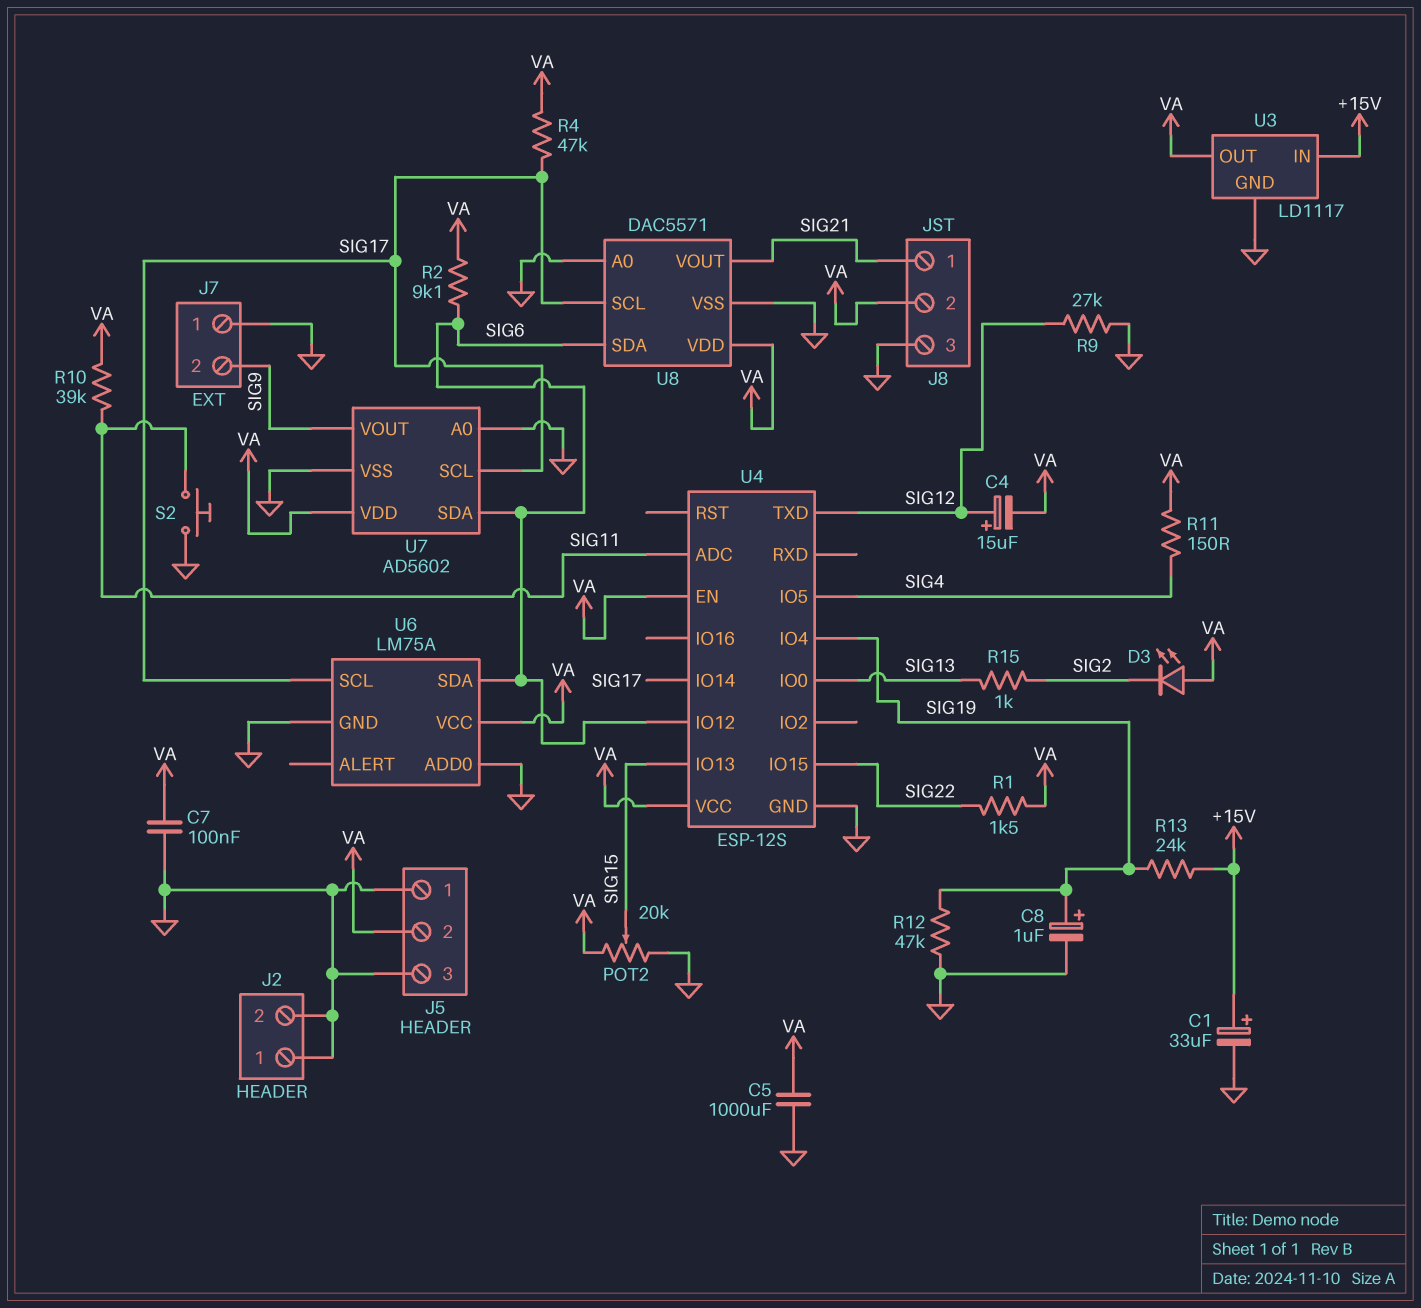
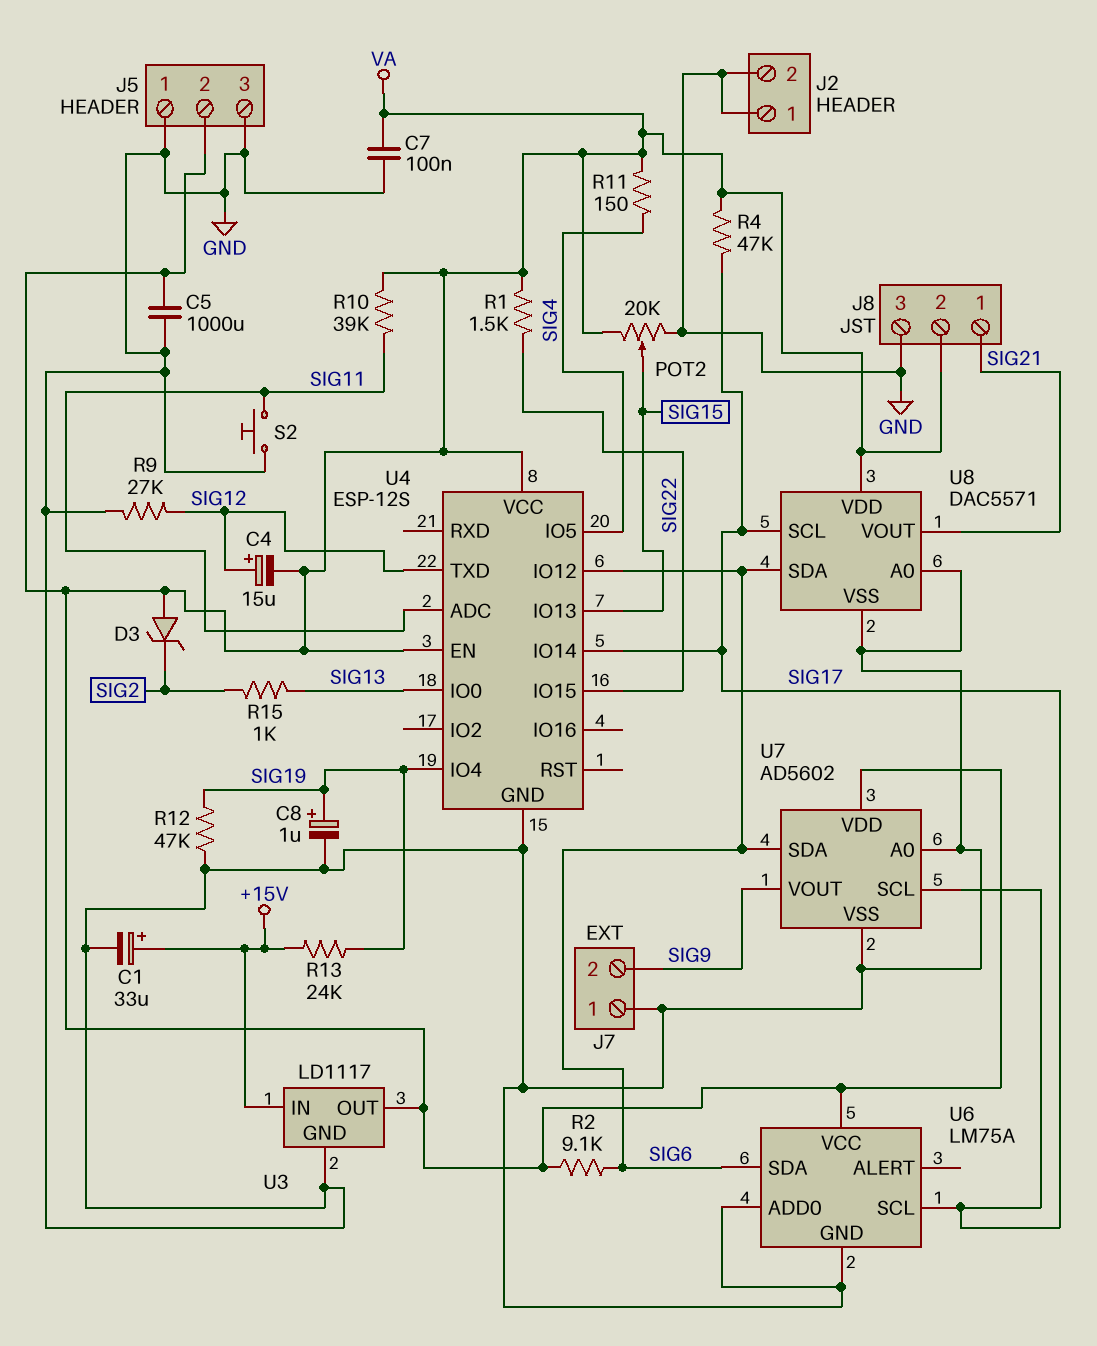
D3: LED (A VA, K SIG2) -> zener (A VA, K SIG2)

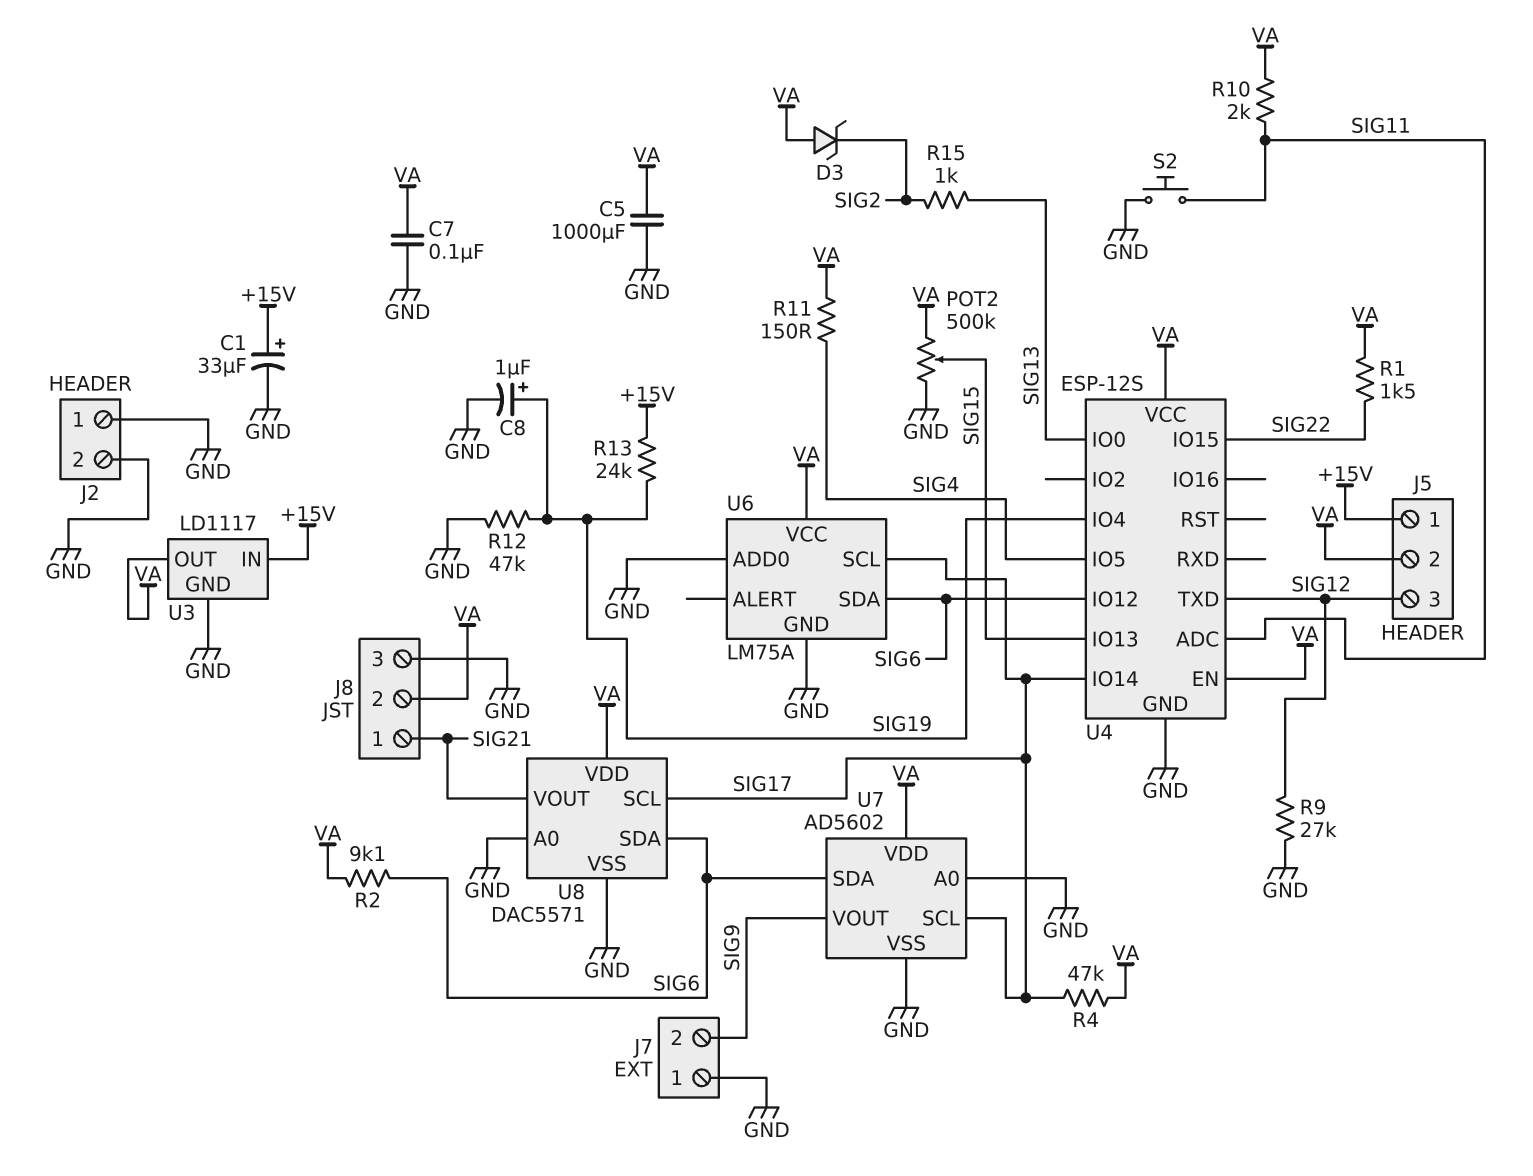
C4: 15uF (plus SIG12, minus VA) -> none
J5 pin 1: GND -> +15V
J5 pin 3: GND -> SIG12
POT2: 20k (GND, VA, wiper SIG15) -> 500k (GND, VA, wiper SIG15)
R10: 39k (SIG11, VA) -> 2k (SIG11, VA)

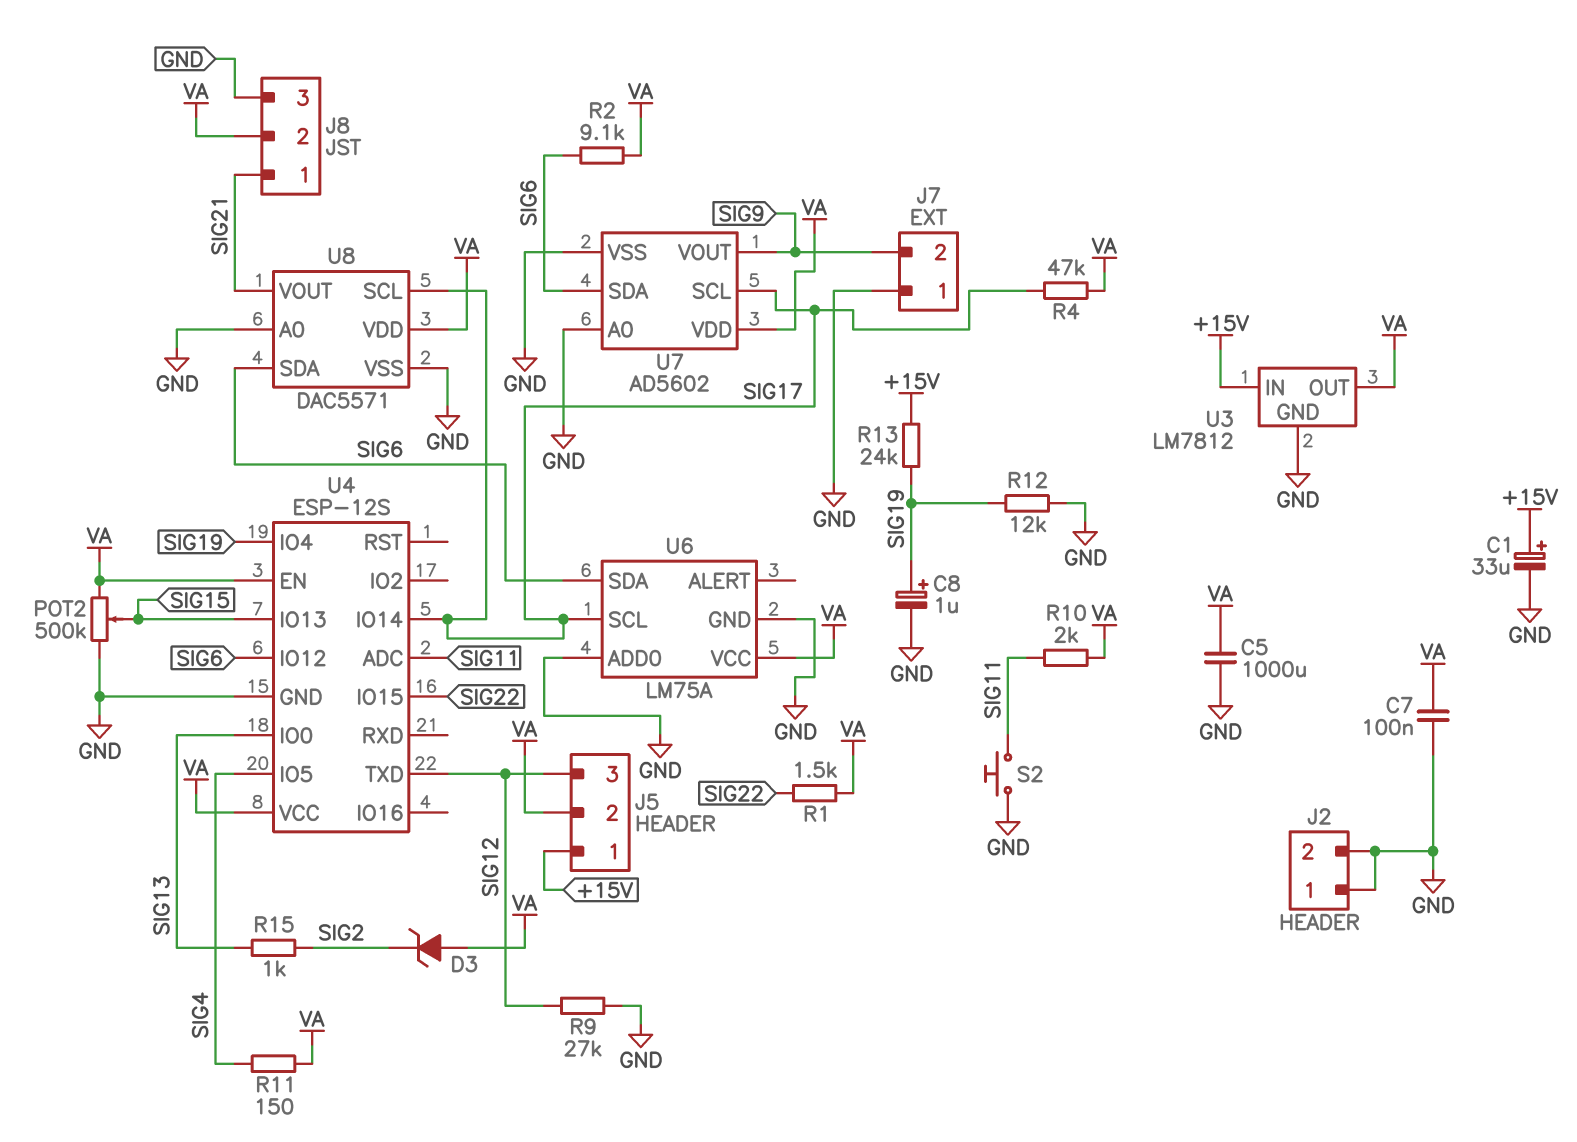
R12: 47k (GND, SIG19) -> 12k (GND, SIG19)
U3: LD1117 -> LM7812

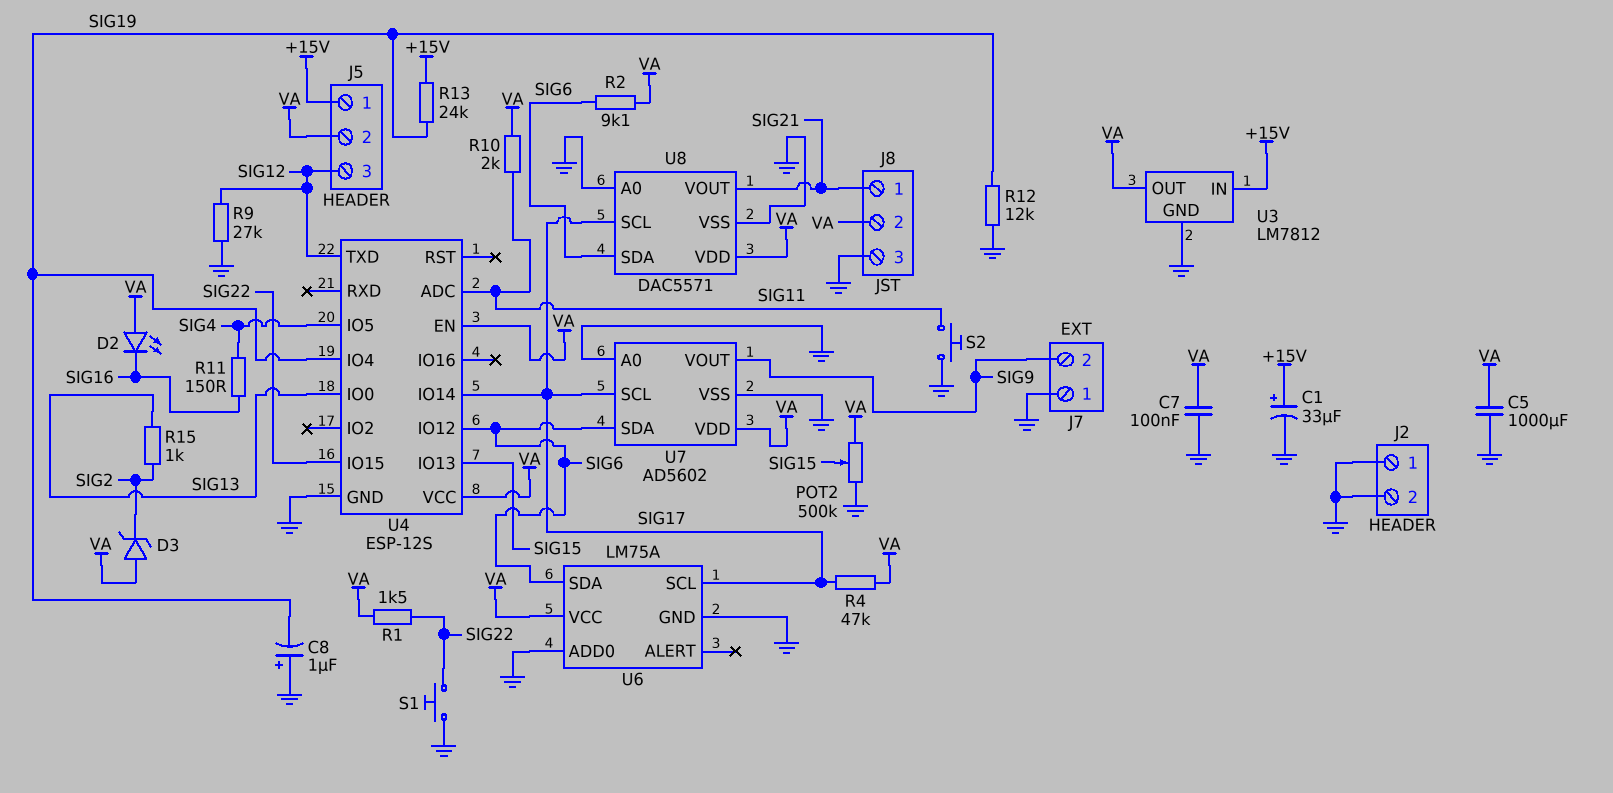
C8: 1uF (plus SIG19, minus GND) -> 1uF (plus GND, minus SIG19)
D2: none -> LED (A VA, K SIG16)
R11: 150 (SIG4, VA) -> 150 (SIG4, SIG16)
S1: none -> button (GND, SIG22)

